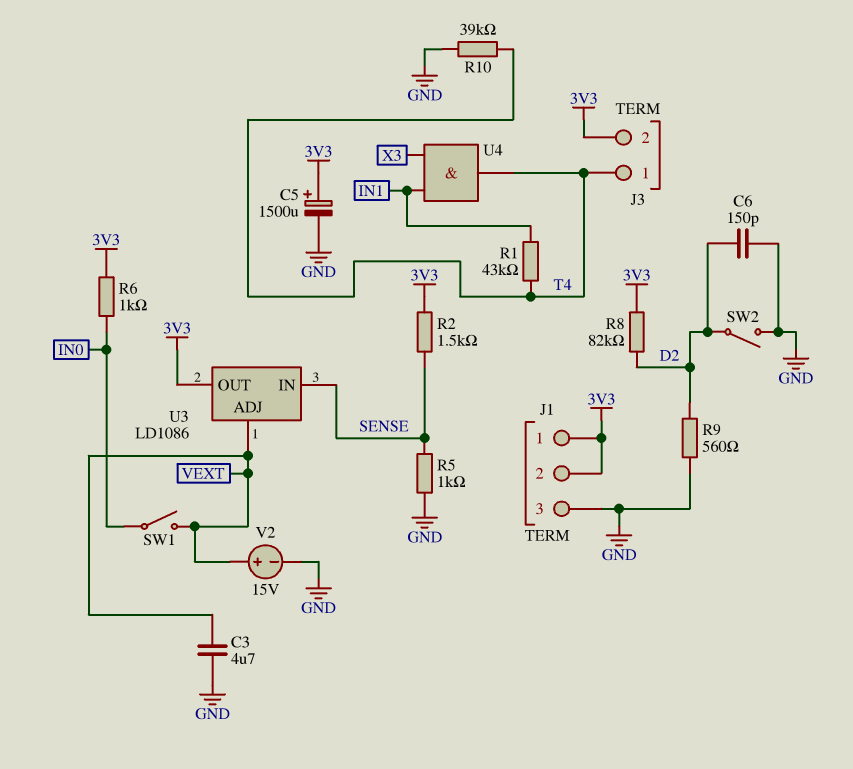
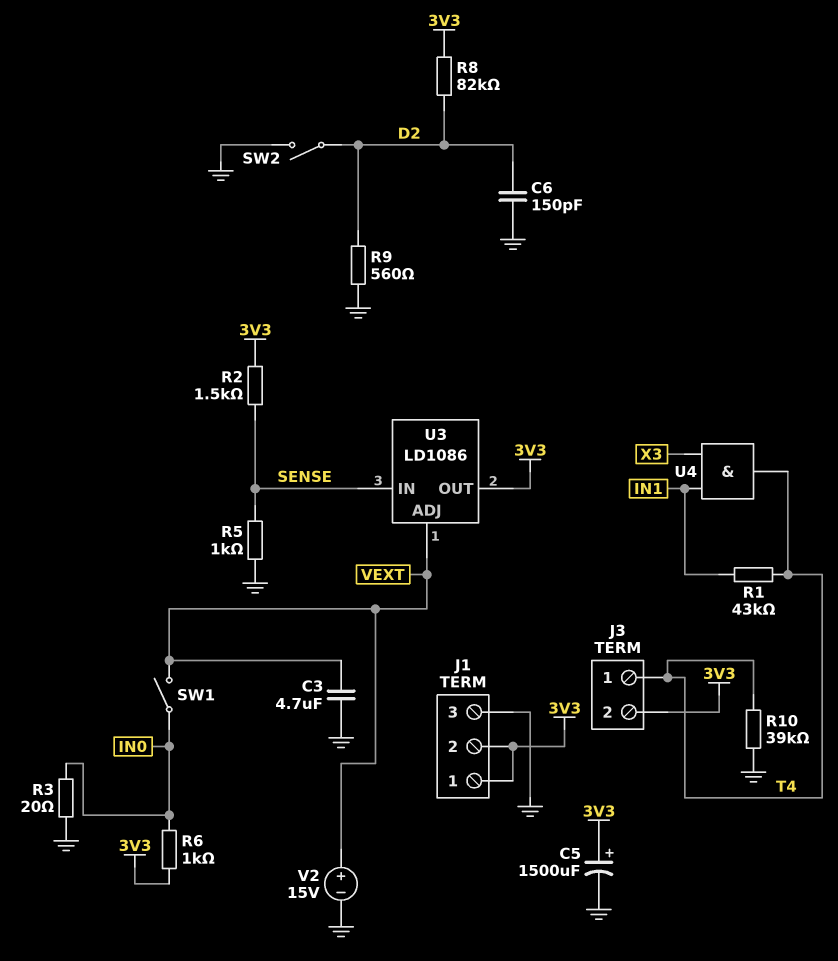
R3: none -> 20 (GND, IN0)

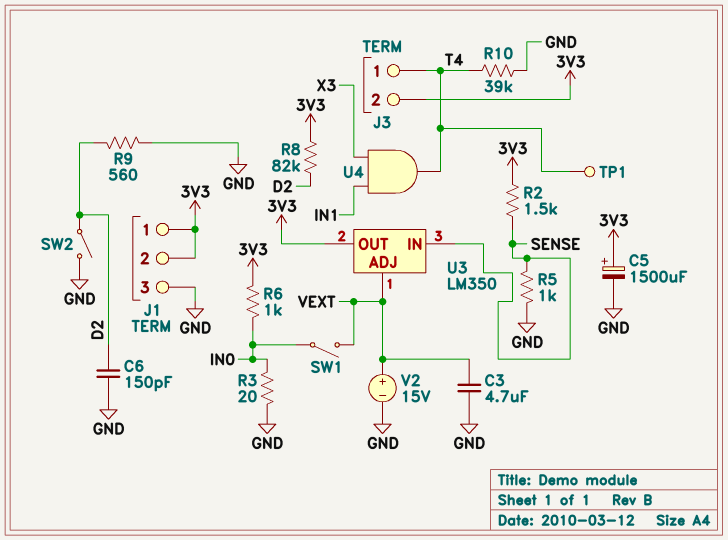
R1: 43k (IN1, T4) -> none
TP1: none -> test point (T4)
U3: LD1086 -> LM350

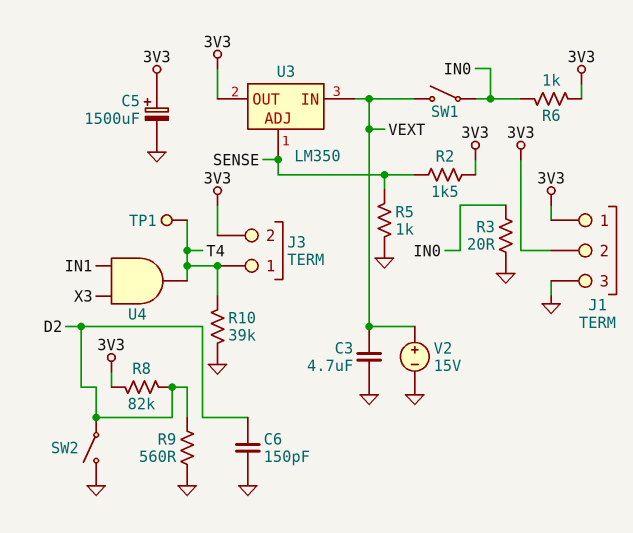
U3 pin ADJ: VEXT -> SENSE
U3 pin IN: SENSE -> VEXT

